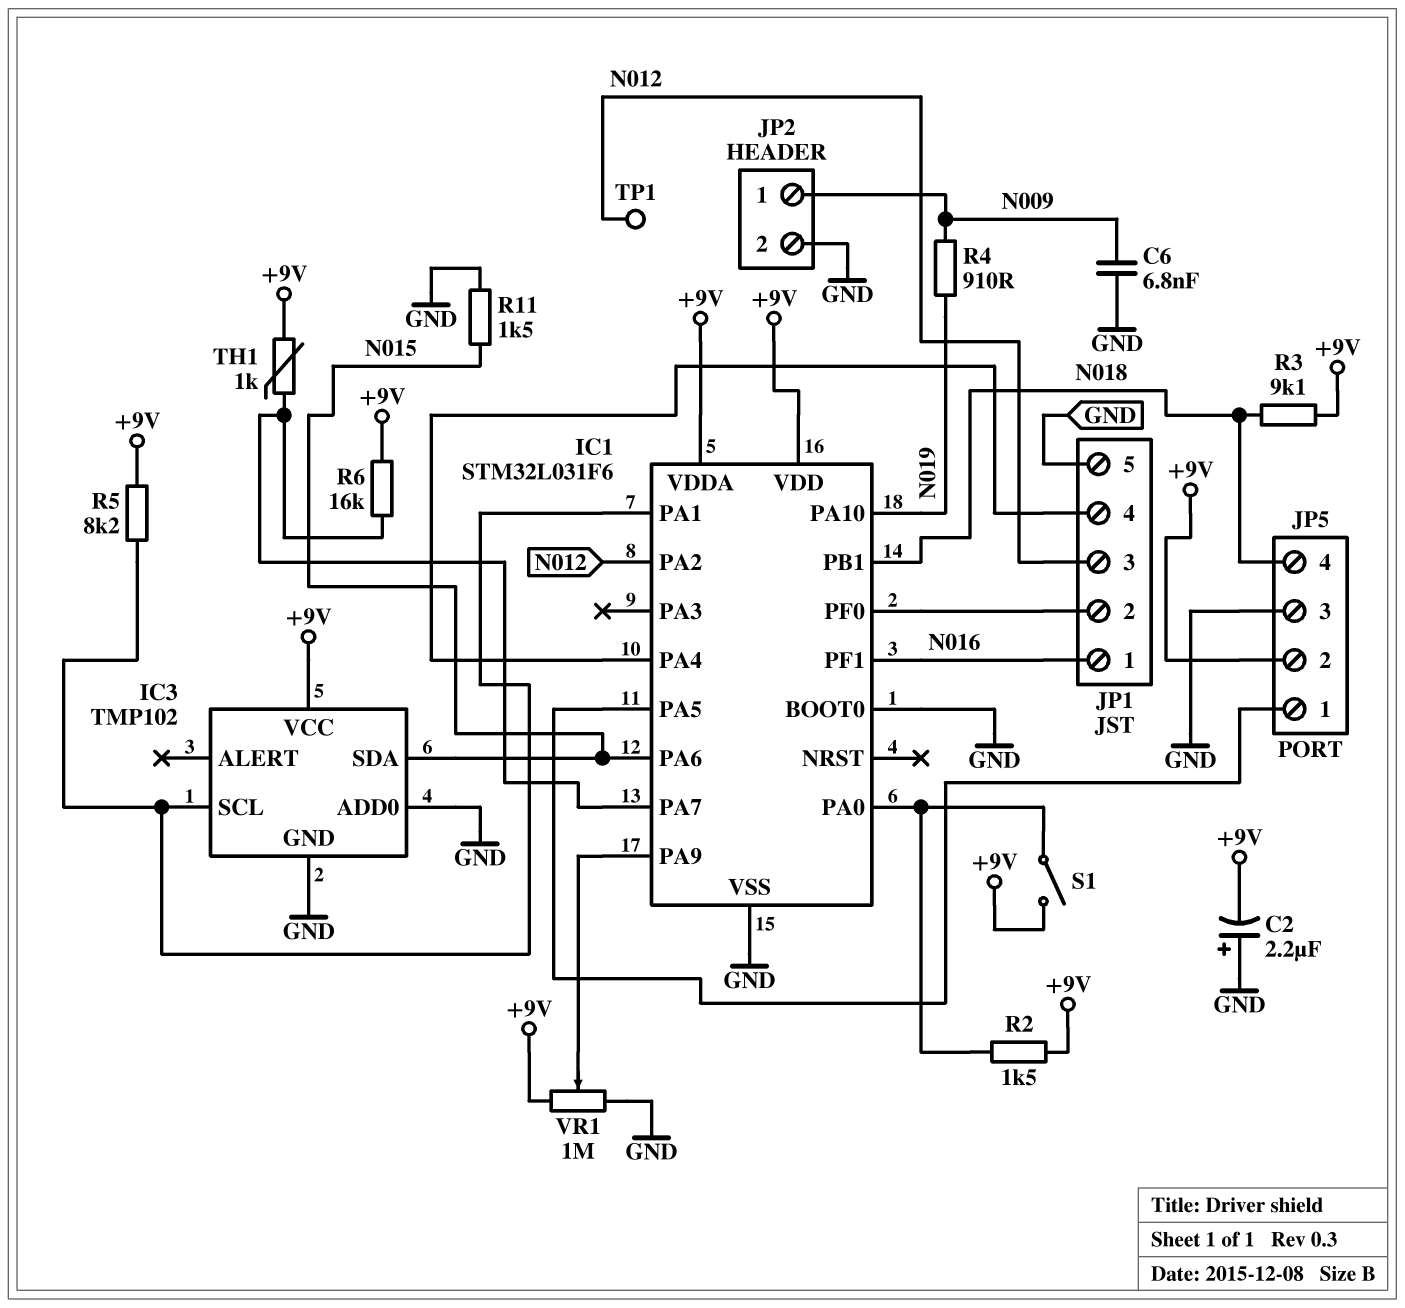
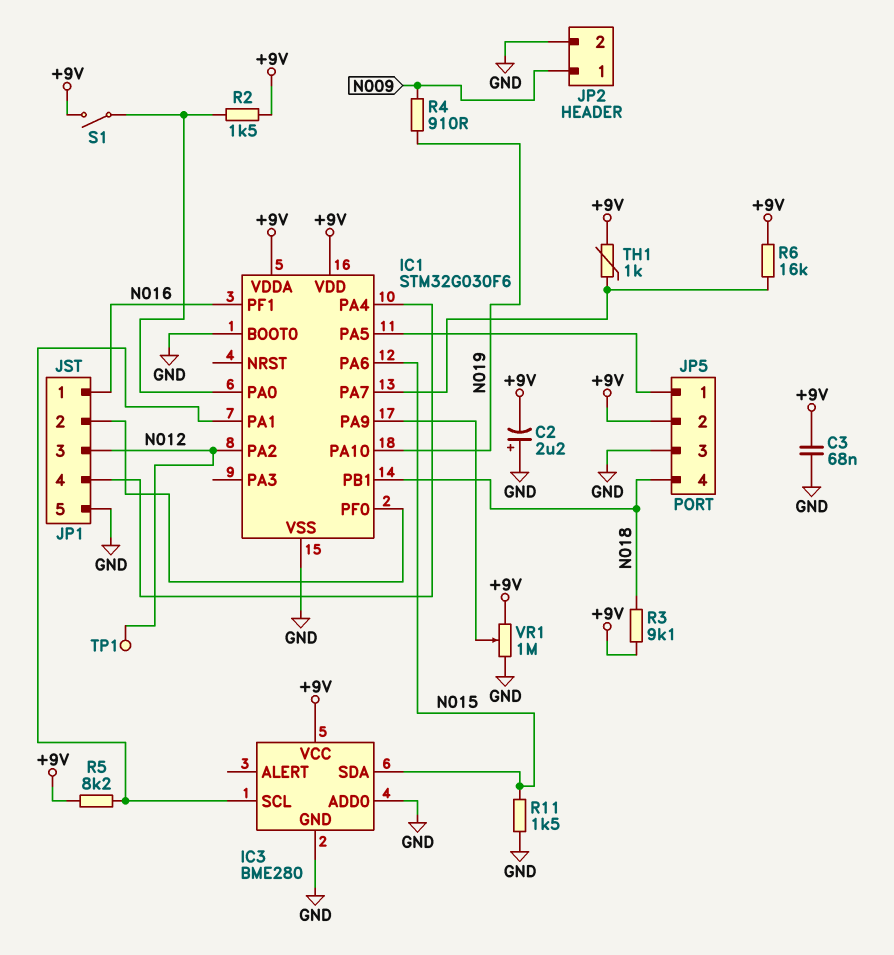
C3: none -> 68nF (+9V, GND)
C6: 6.8nF (GND, N009) -> none
IC1: STM32L031F6 -> STM32G030F6
IC3: TMP102 -> BME280

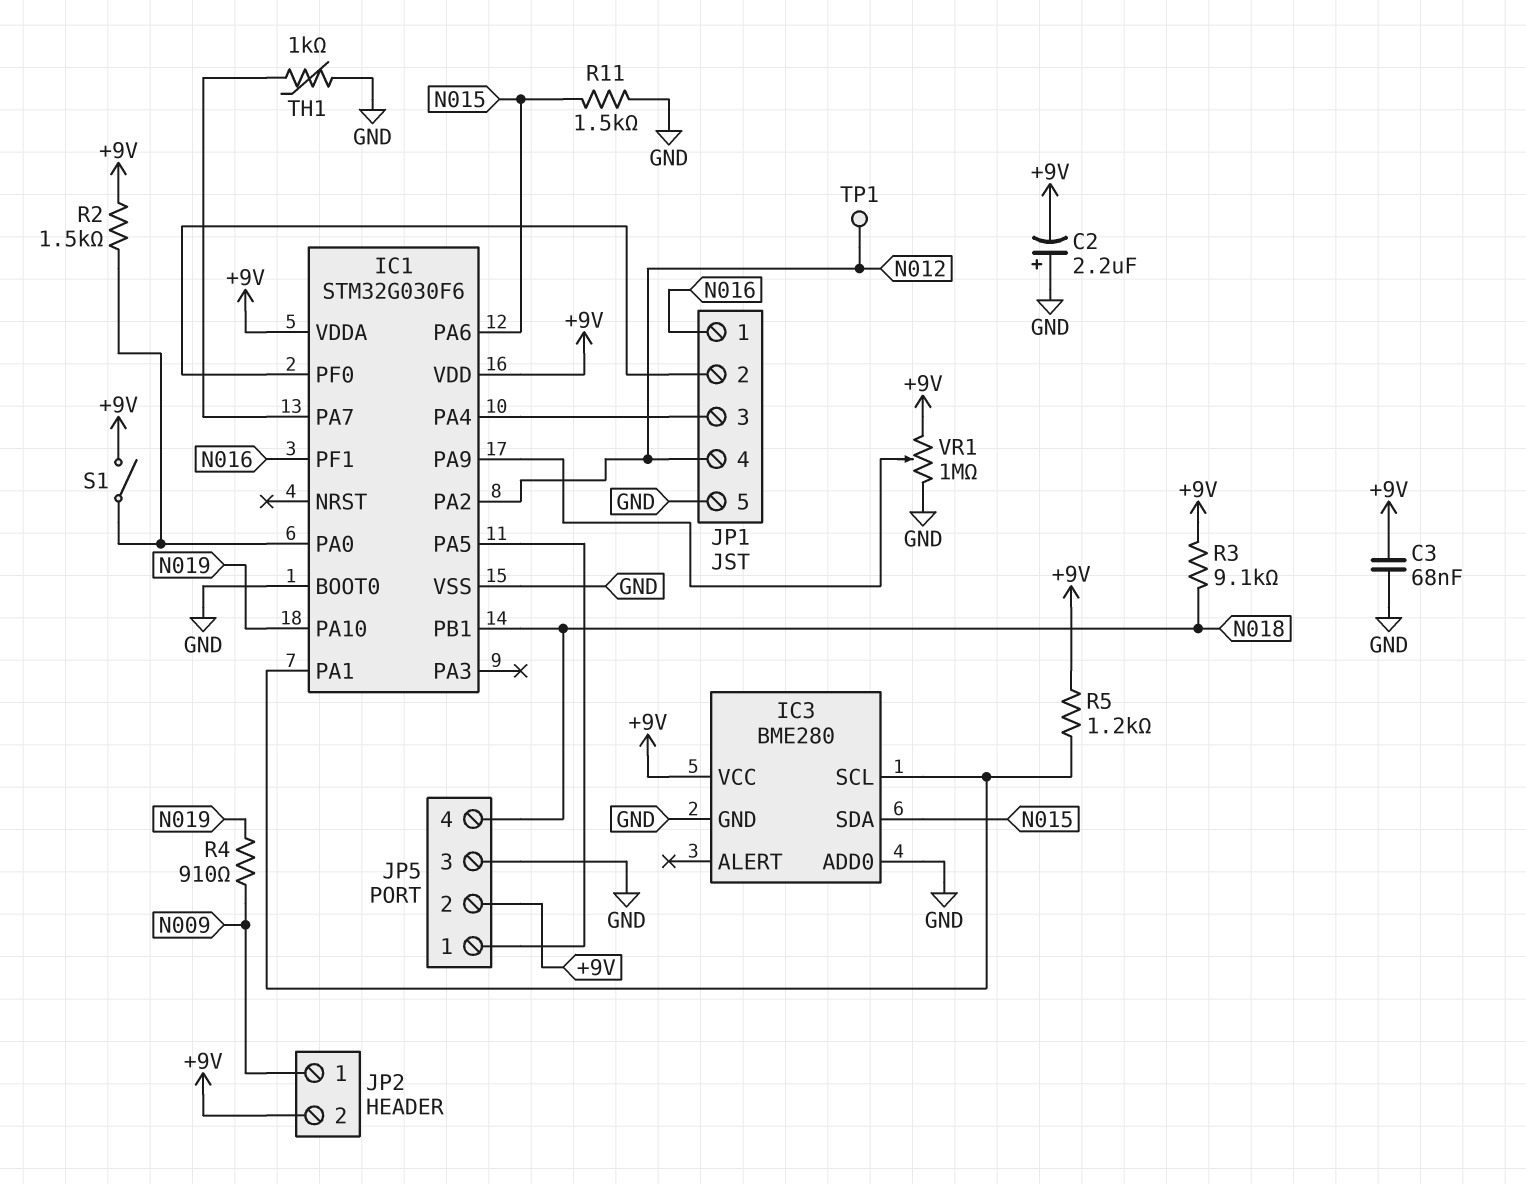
JP1 pin 3: N012 -> IC1/PA4
JP1 pin 4: IC1/PA4 -> N012
JP2 pin 2: GND -> +9V
R5: 8.2k (+9V, IC1/PA1) -> 1.2k (+9V, IC1/PA1)
R6: 16k (+9V, IC1/PA7) -> none
TH1: 1k (+9V, IC1/PA7) -> 1k (GND, IC1/PA7)

